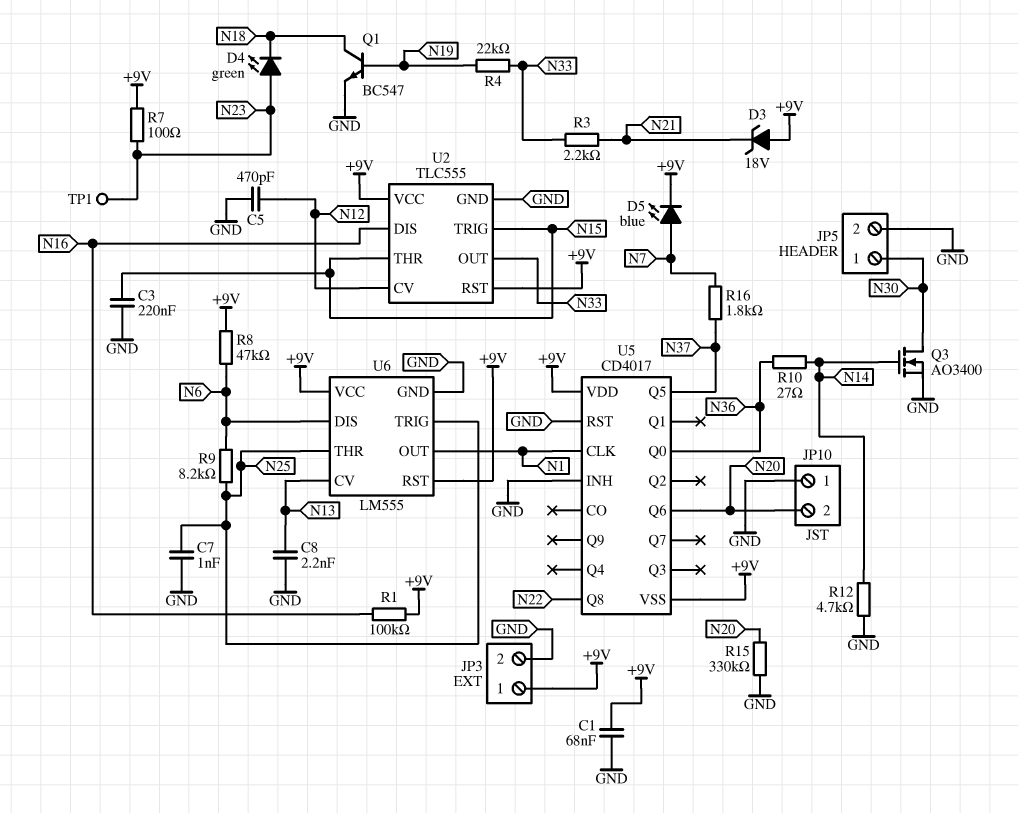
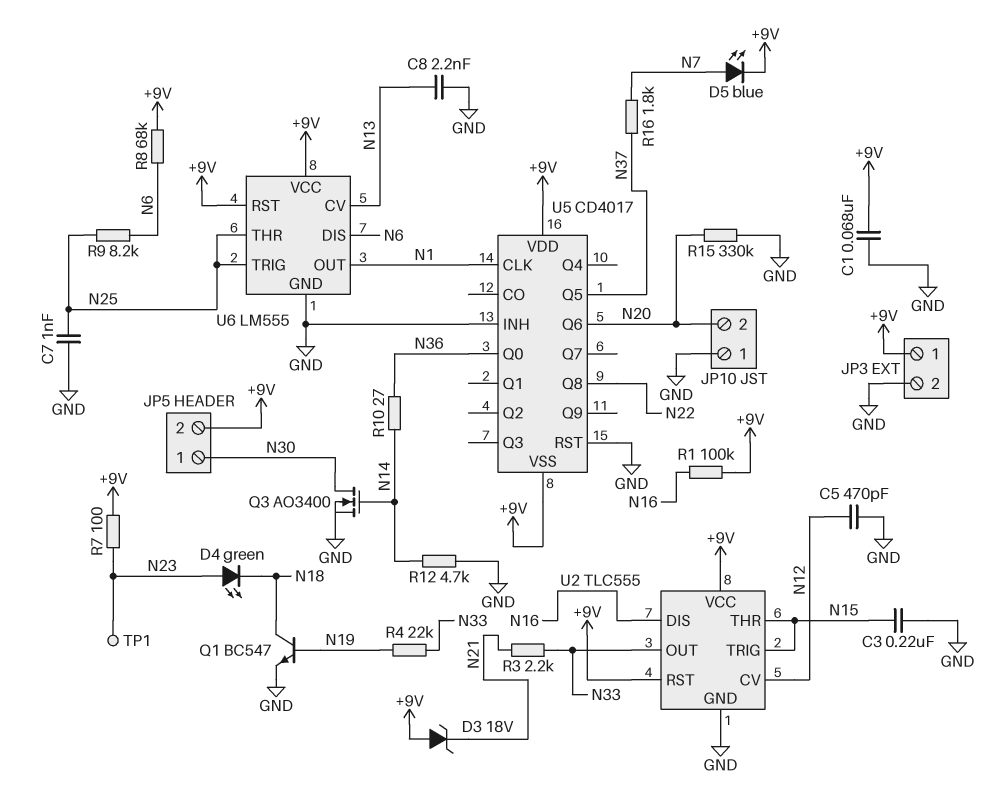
JP5 pin 2: GND -> +9V
R8: 47k (+9V, N6) -> 68k (+9V, N6)

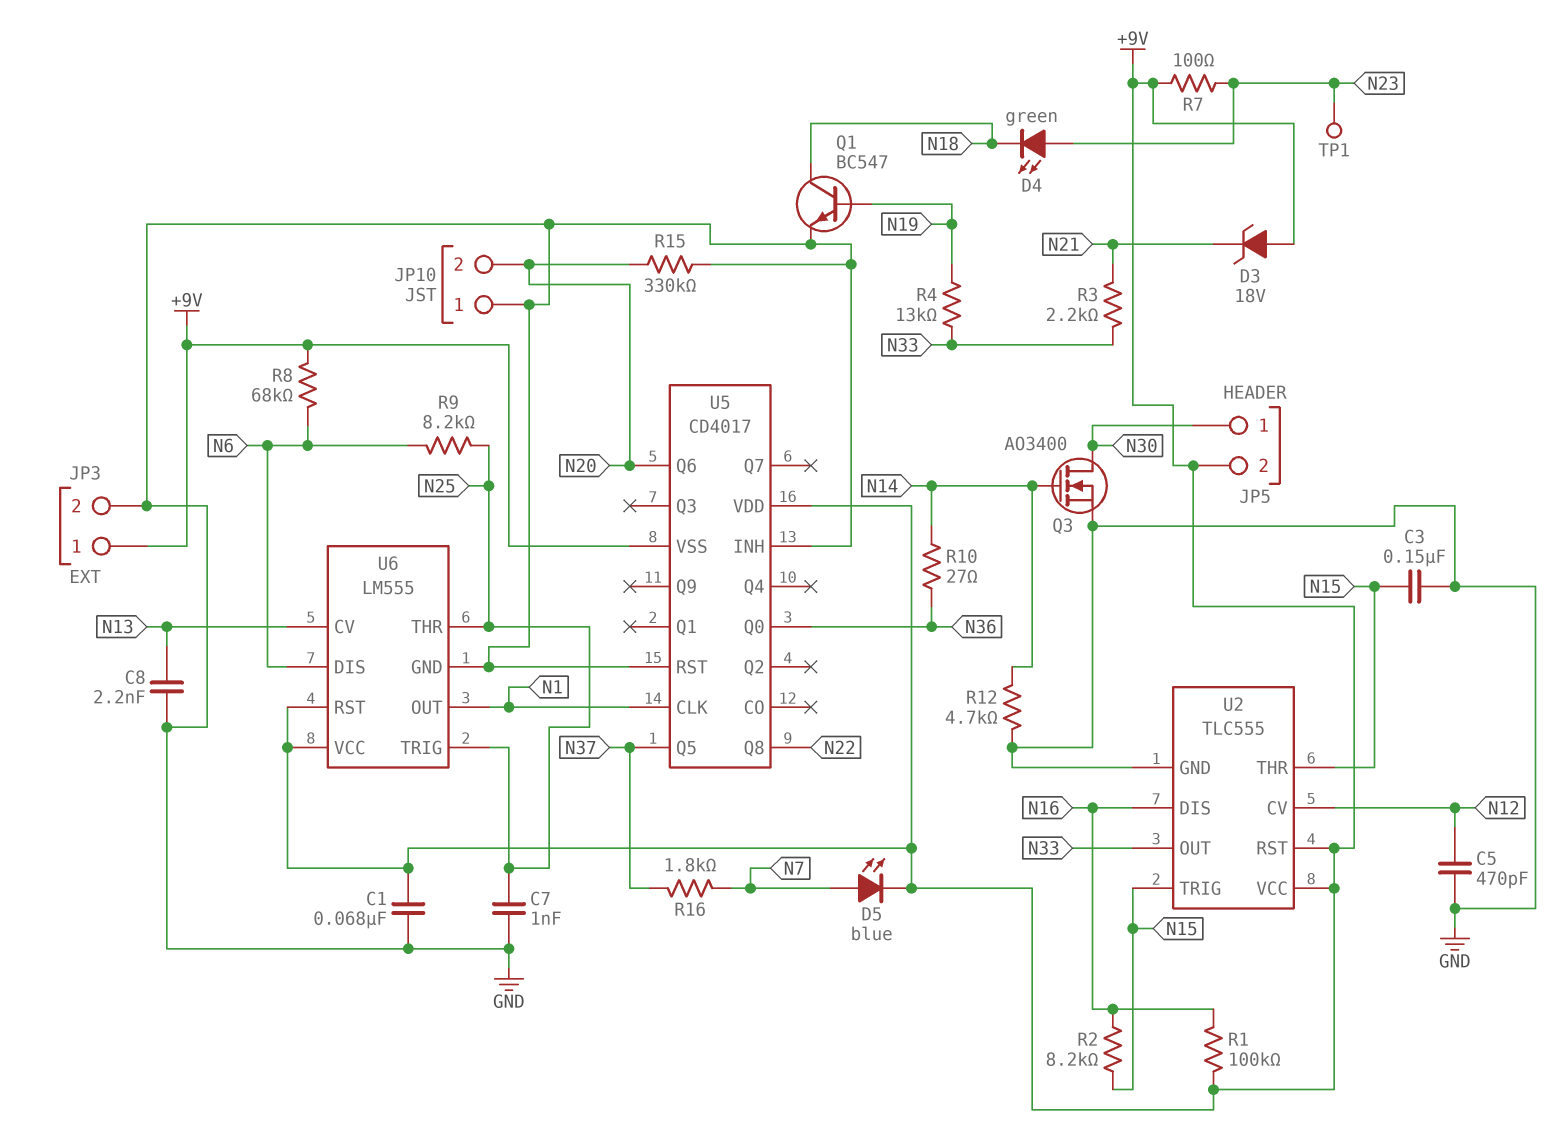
C3: 220nF (GND, N15) -> 150nF (GND, N15)
R2: none -> 8.2k (N15, N16)
R4: 22k (N19, N33) -> 13k (N19, N33)

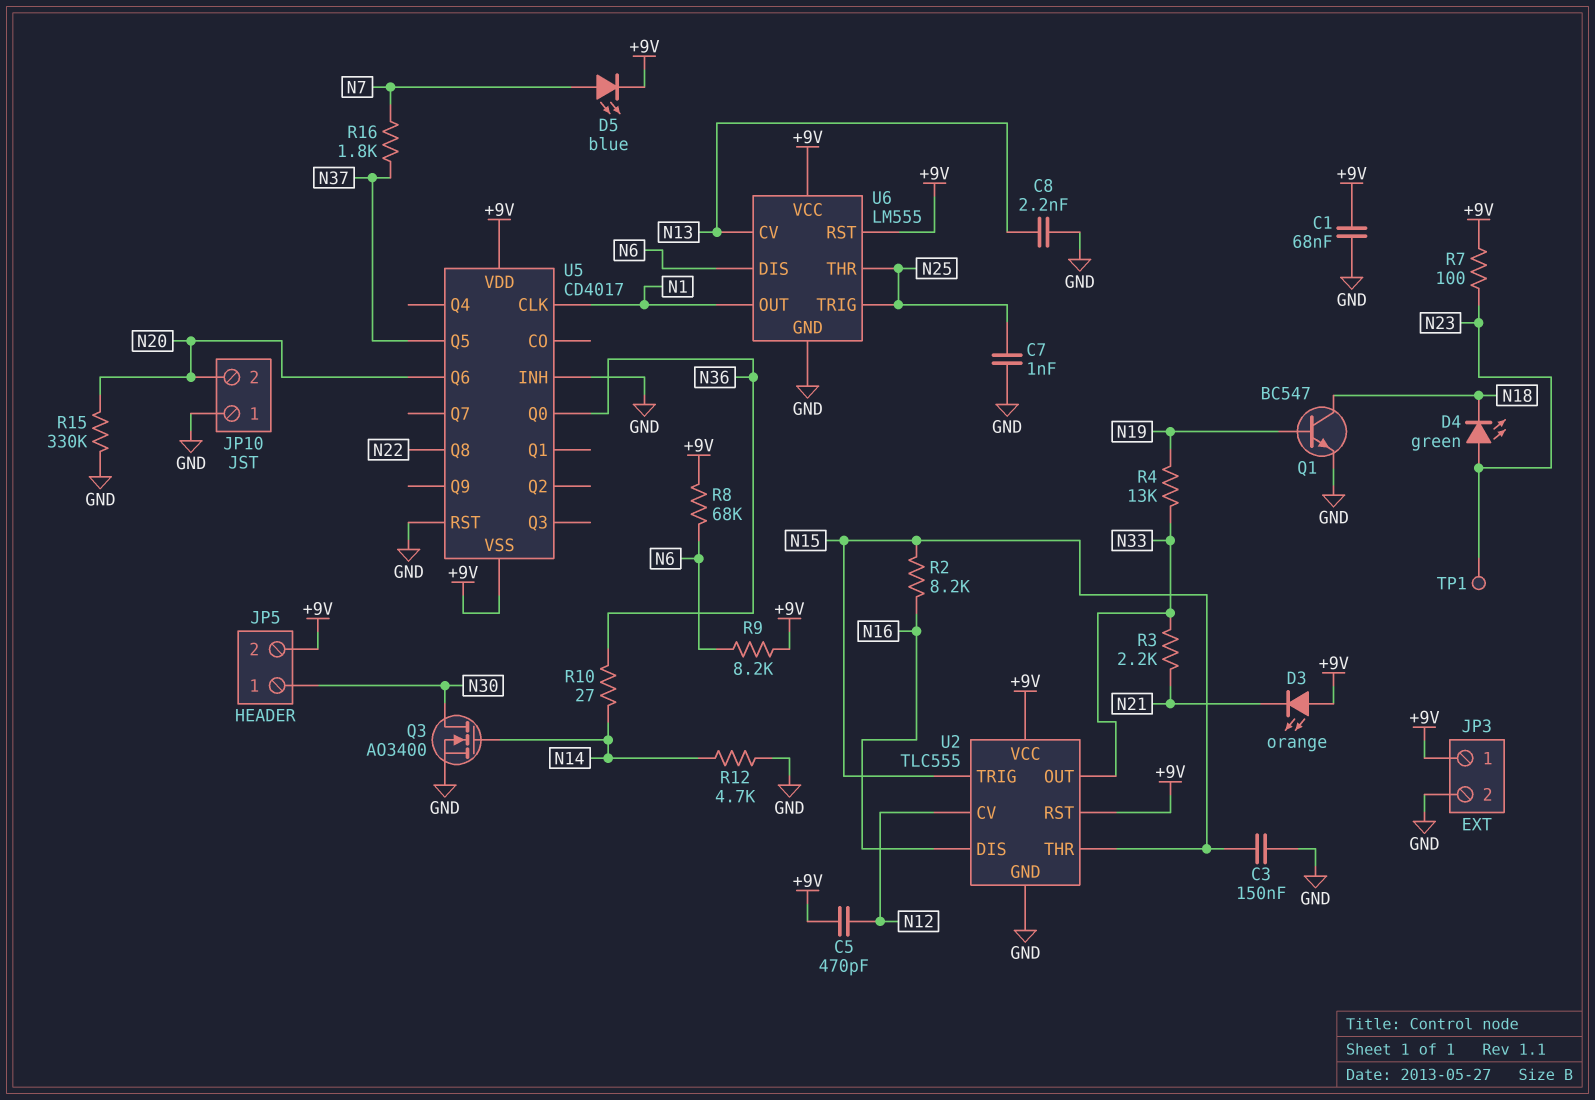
C5: 470pF (GND, N12) -> 470pF (+9V, N12)
D3: zener 18V (A +9V, K N21) -> LED orange (A +9V, K N21)
R1: 100k (+9V, N16) -> none
R9: 8.2k (N6, N25) -> 8.2k (+9V, N6)

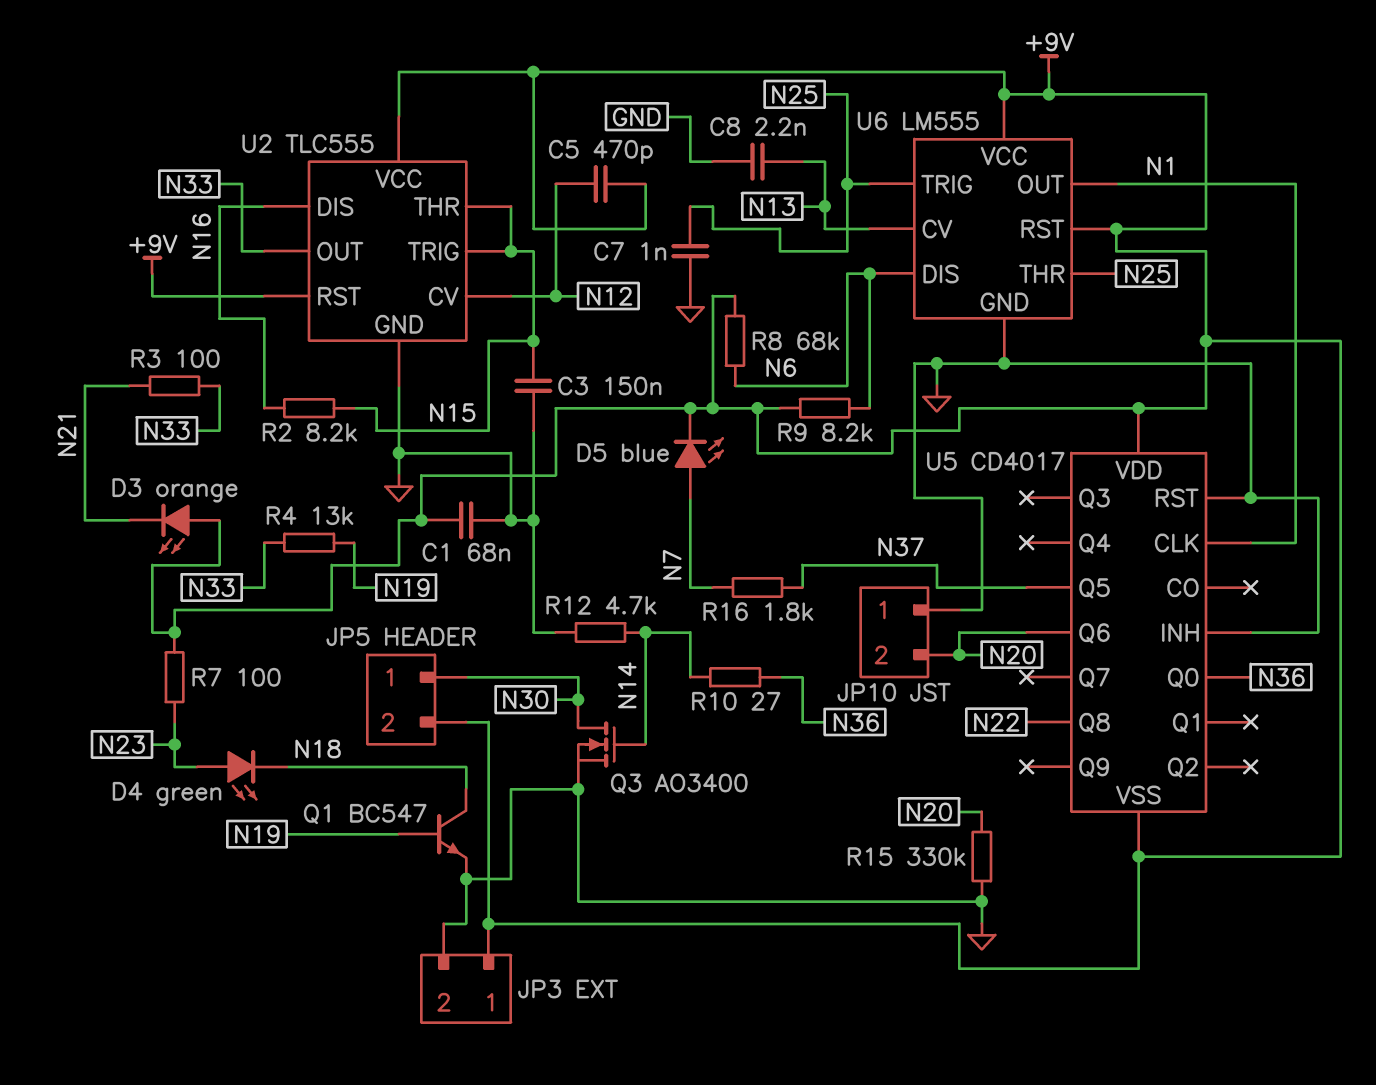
R3: 2.2k (N21, N33) -> 100 (N21, N33)
TP1: test point (N23) -> none

